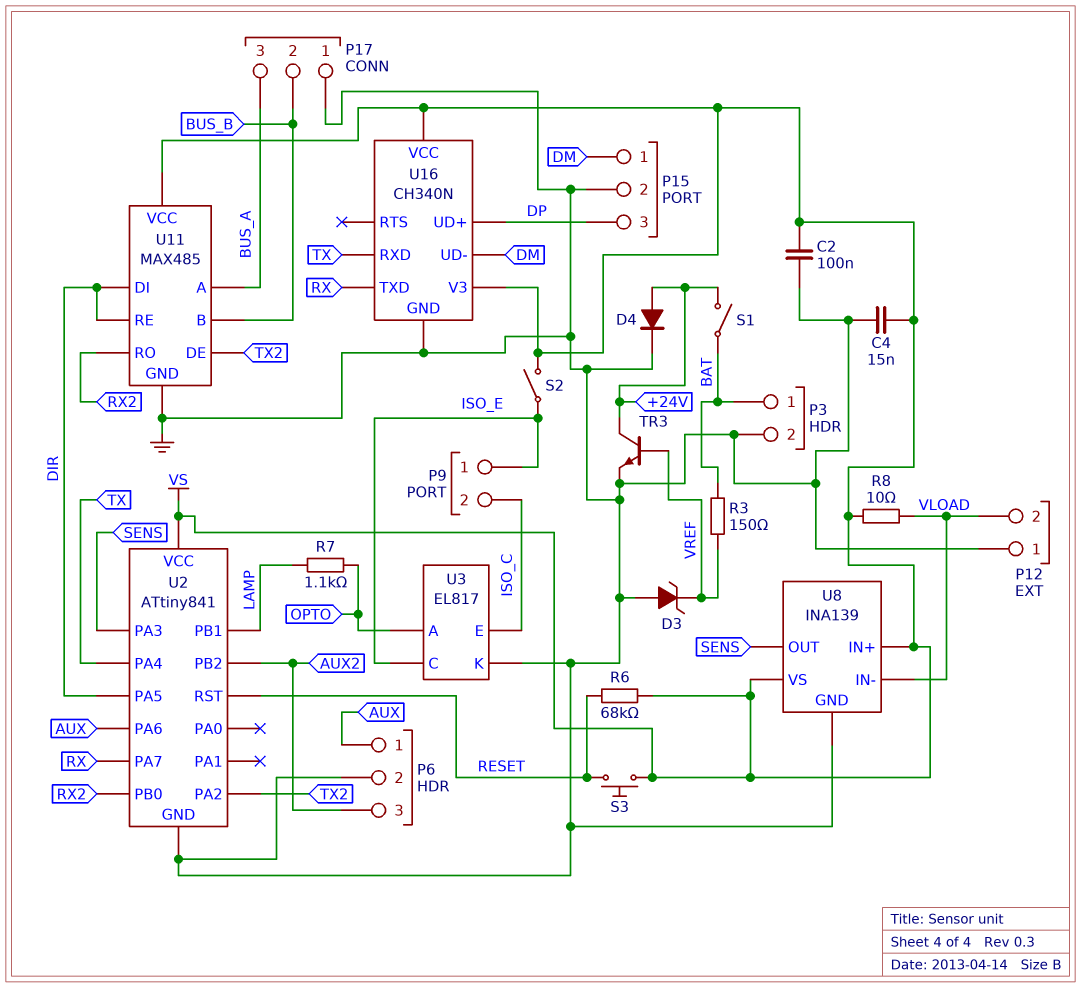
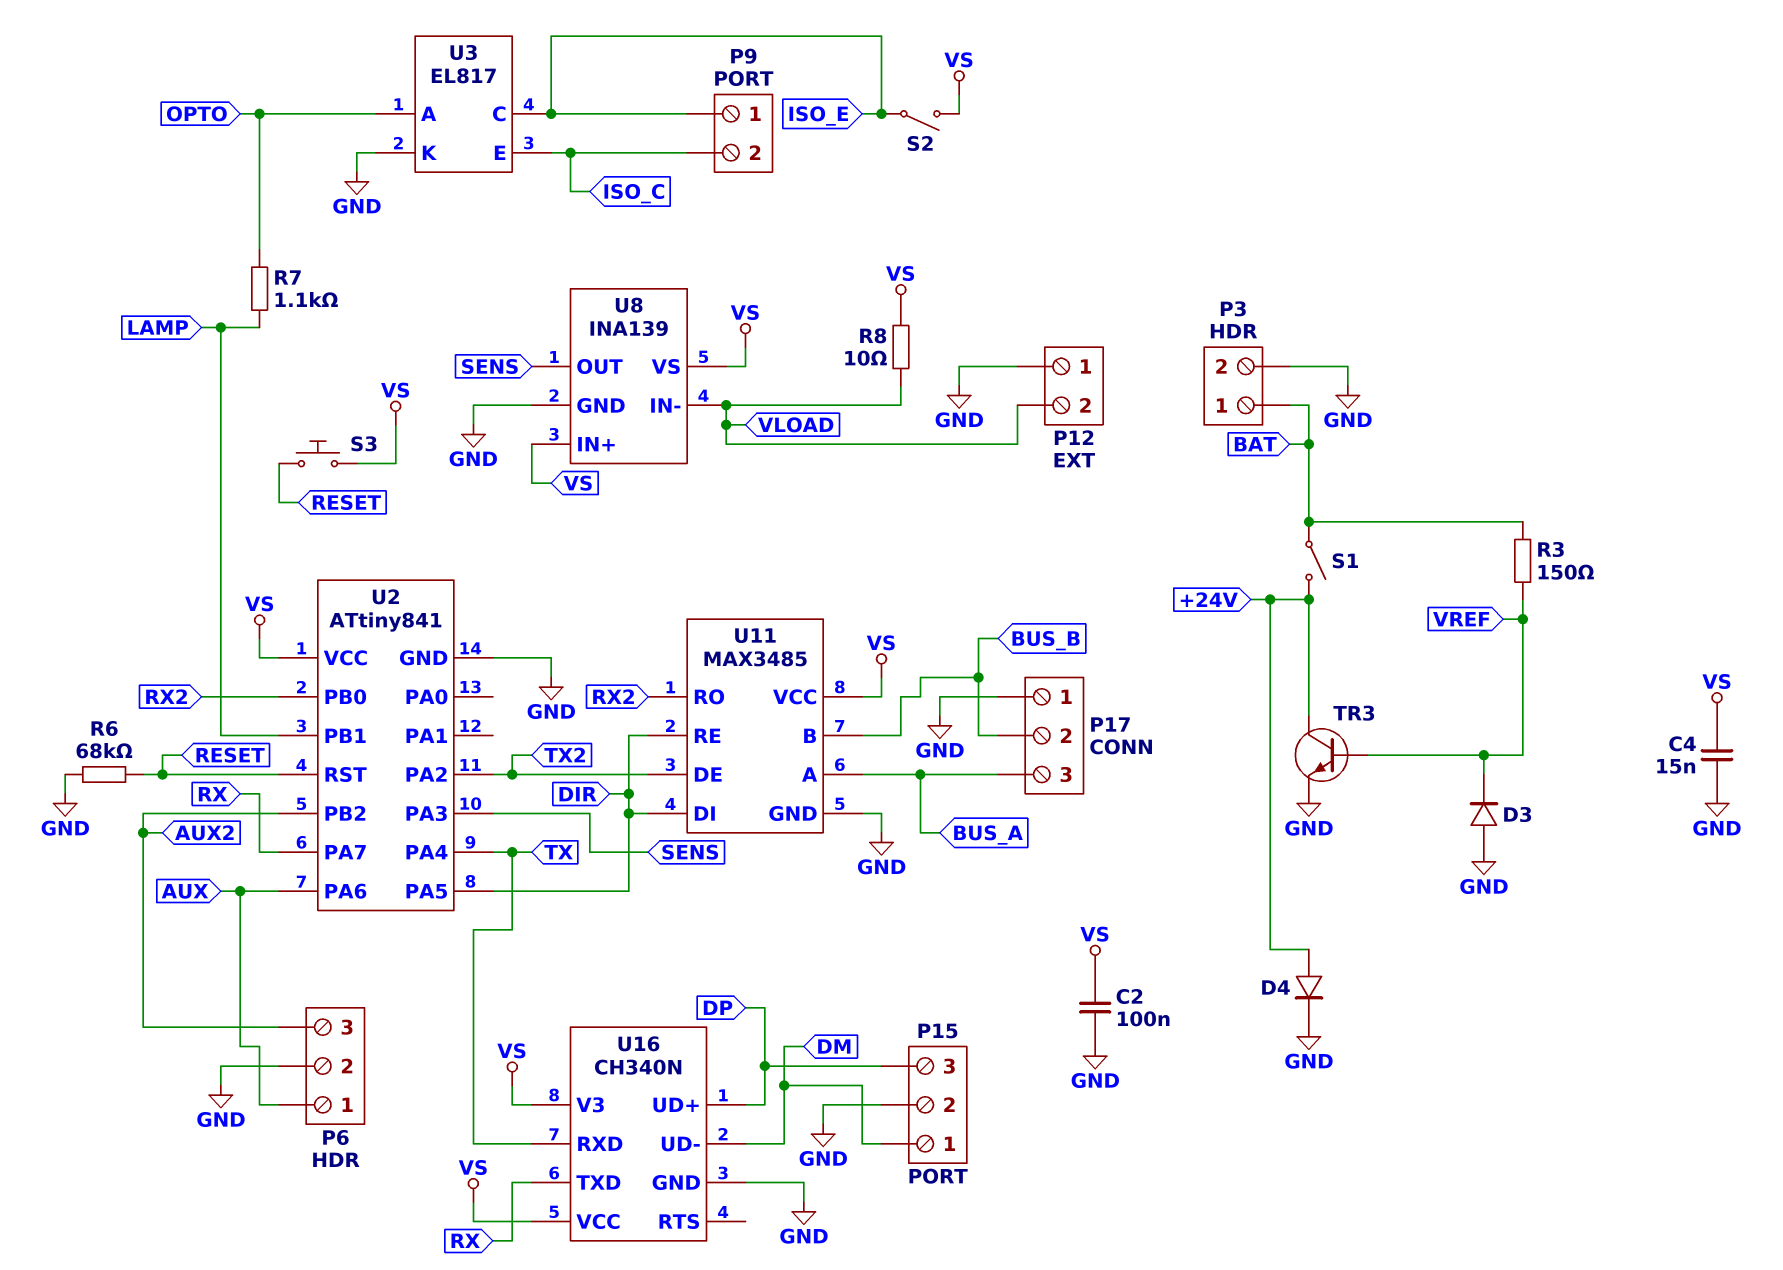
D3: zener (A GND, K VREF) -> diode (A GND, K VREF)
R6: 68k (RESET, VS) -> 68k (GND, RESET)
U11: MAX485 -> MAX3485

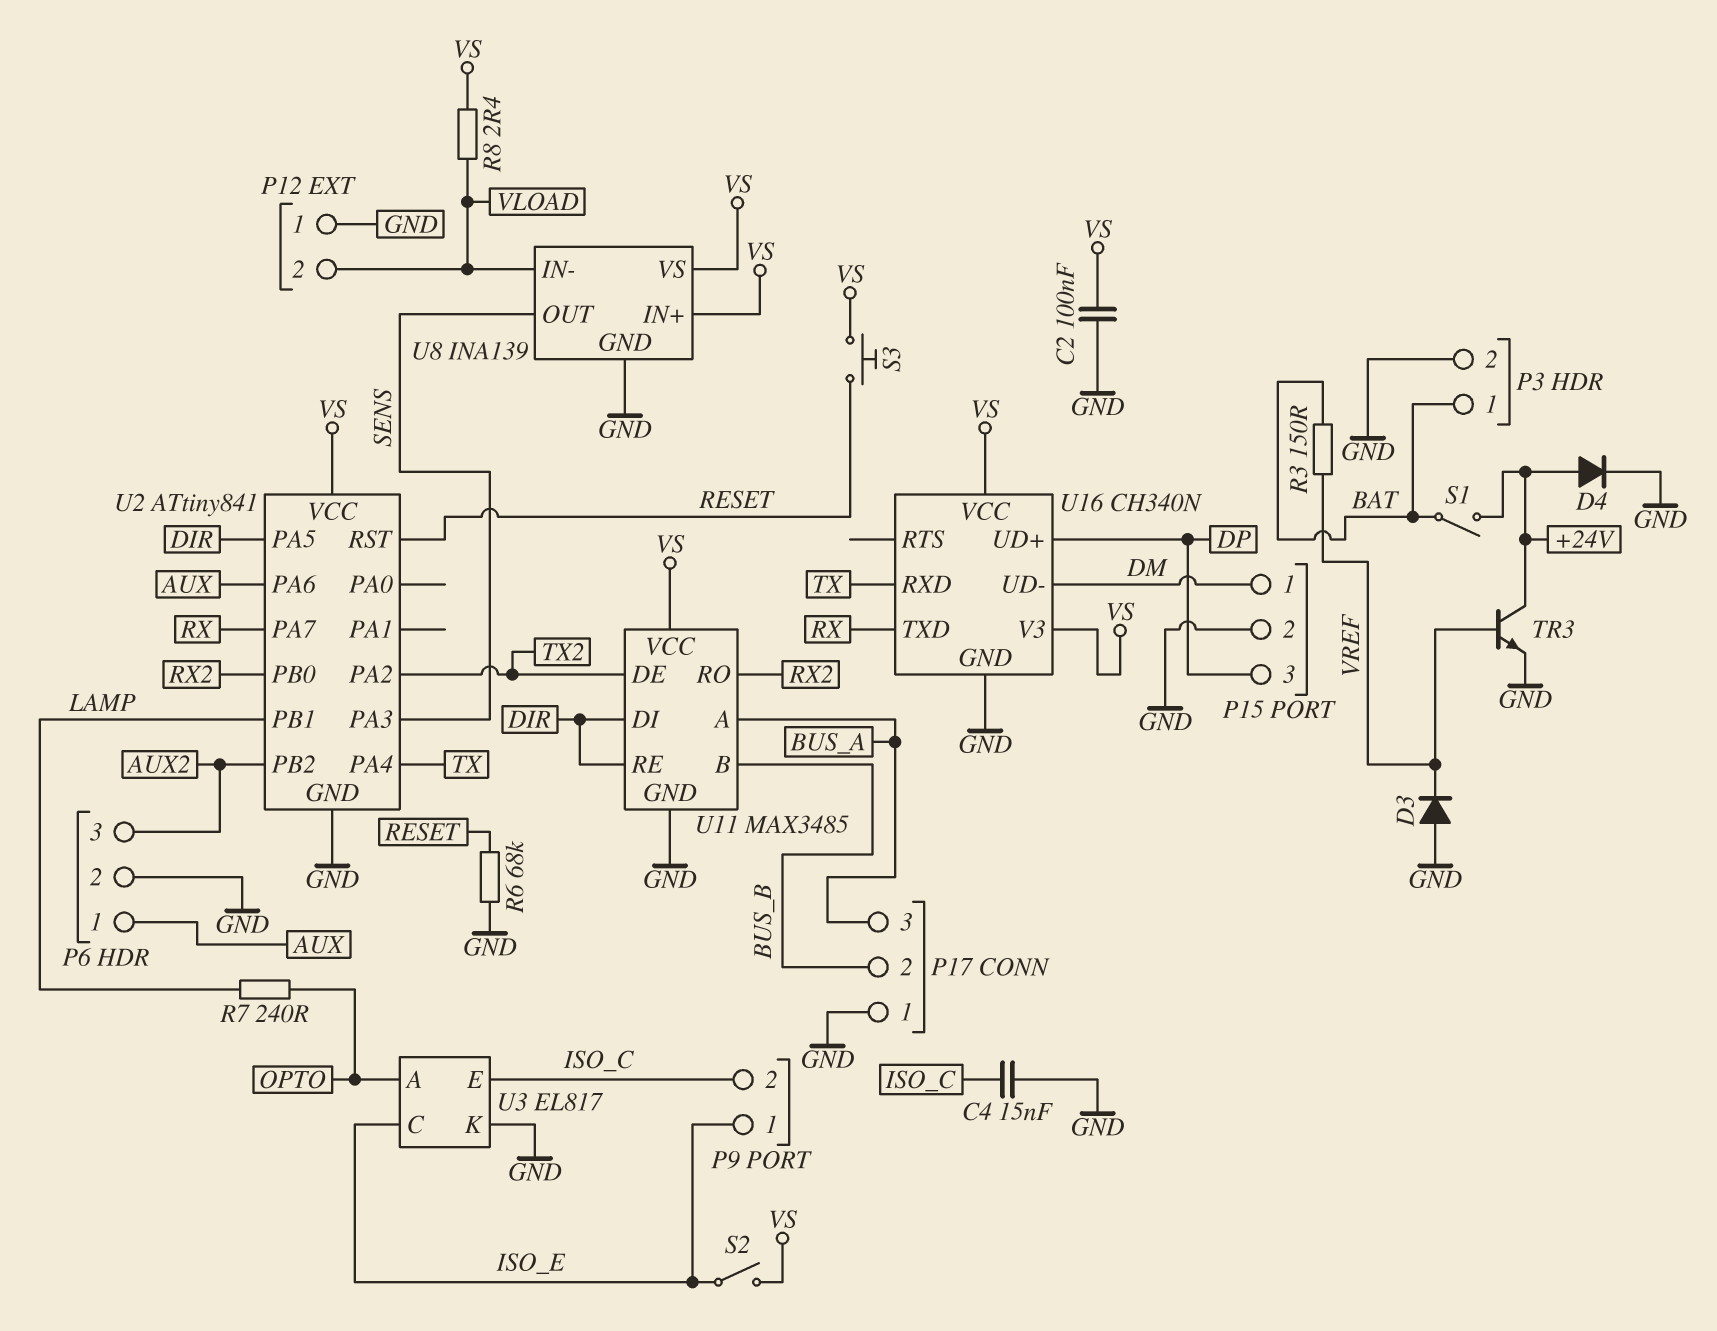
C4: 15nF (GND, VS) -> 15nF (GND, ISO_C)
R7: 1.1k (LAMP, OPTO) -> 240 (LAMP, OPTO)
R8: 10 (VLOAD, VS) -> 2.4 (VLOAD, VS)

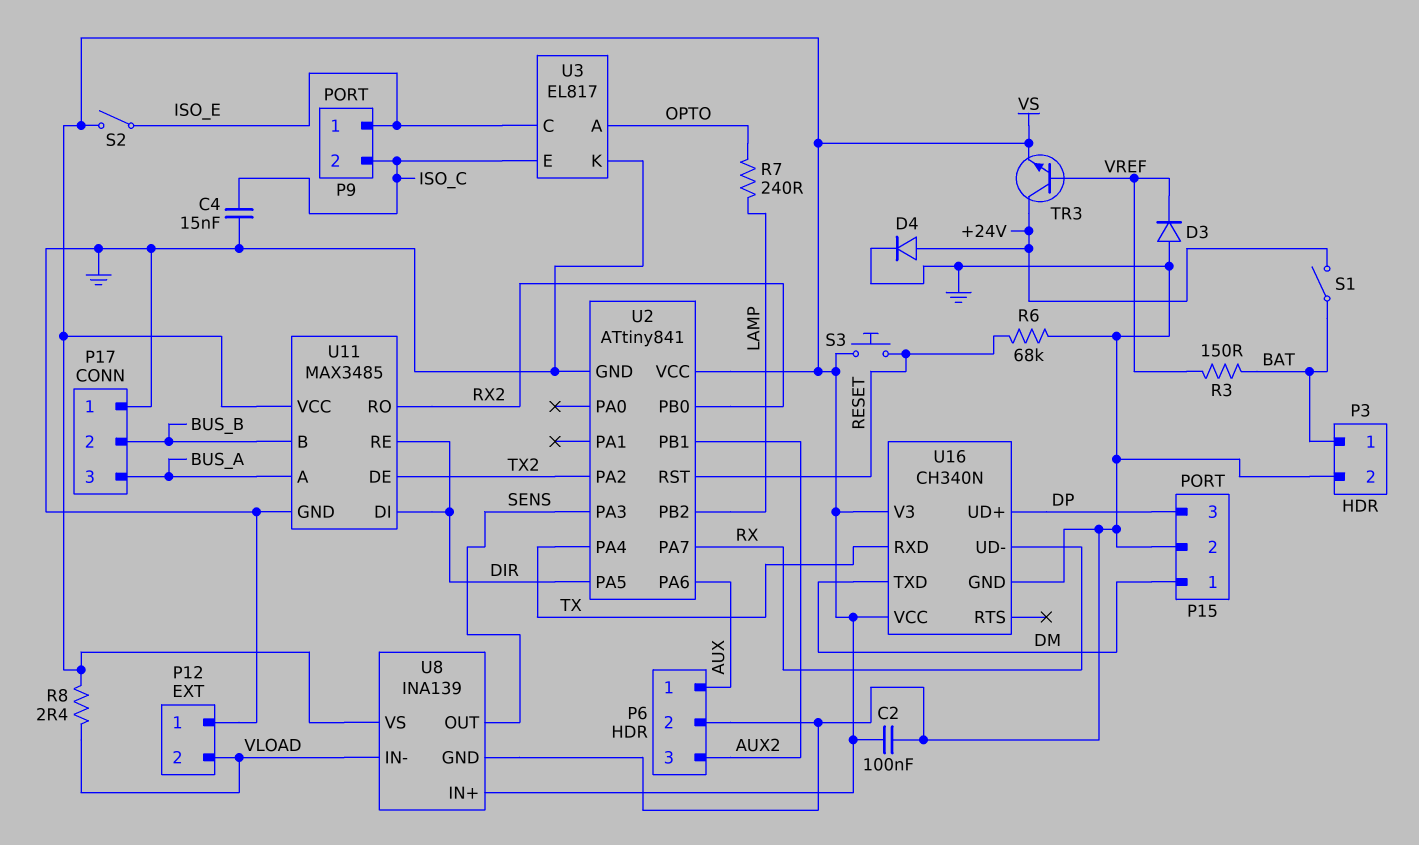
TR3: NPN (B VREF, C +24V, E GND) -> NPN (B VREF, C +24V, E VS)
U2 pin PB1: LAMP -> AUX2
U2 pin PB2: AUX2 -> LAMP
U16 pin TXD: RX -> DM
U16 pin UD-: DM -> RX

